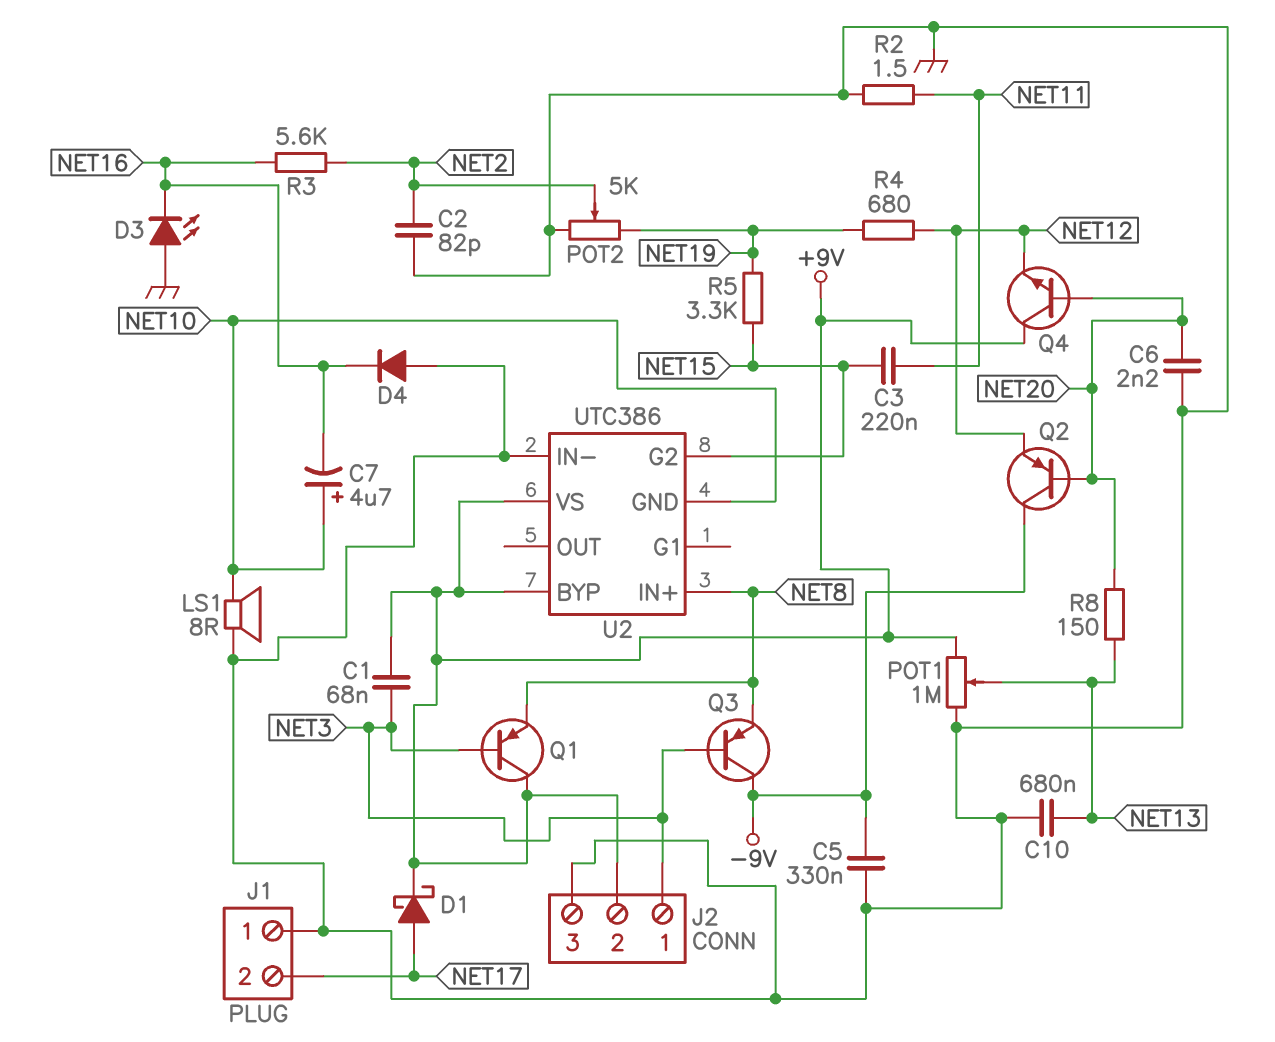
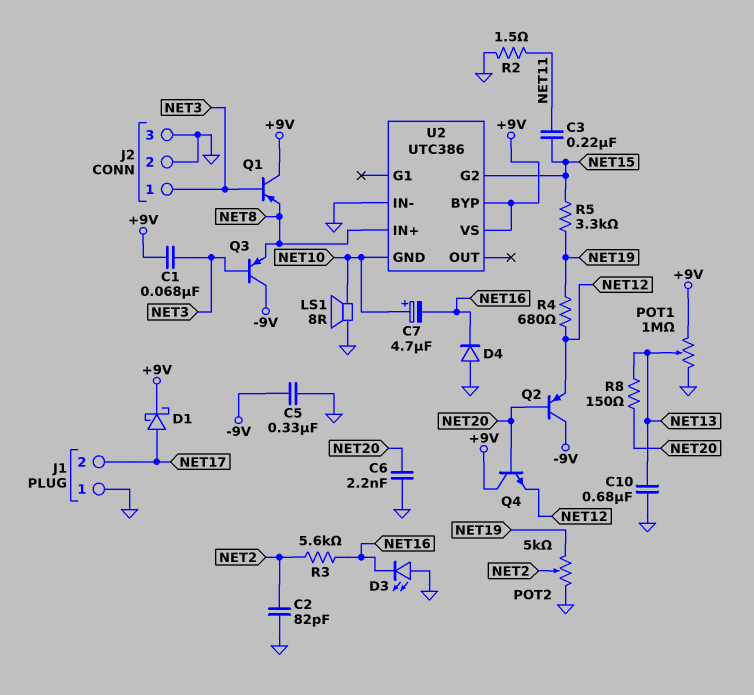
J2 pin 2: +9V -> GND

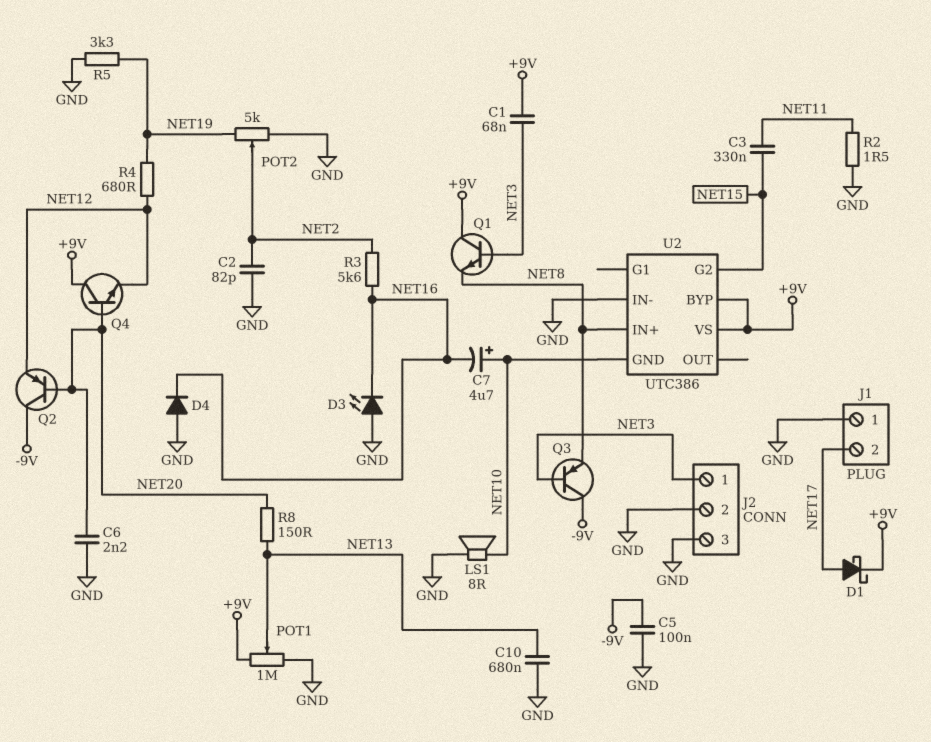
C3: 220nF (NET11, NET15) -> 330nF (NET11, NET15)
C5: 330nF (-9V, GND) -> 100nF (-9V, GND)
Q1: PNP (B NET3, C +9V, E NET8) -> NPN (B NET3, C +9V, E NET8)
R5: 3.3k (NET15, NET19) -> 3.3k (GND, NET19)

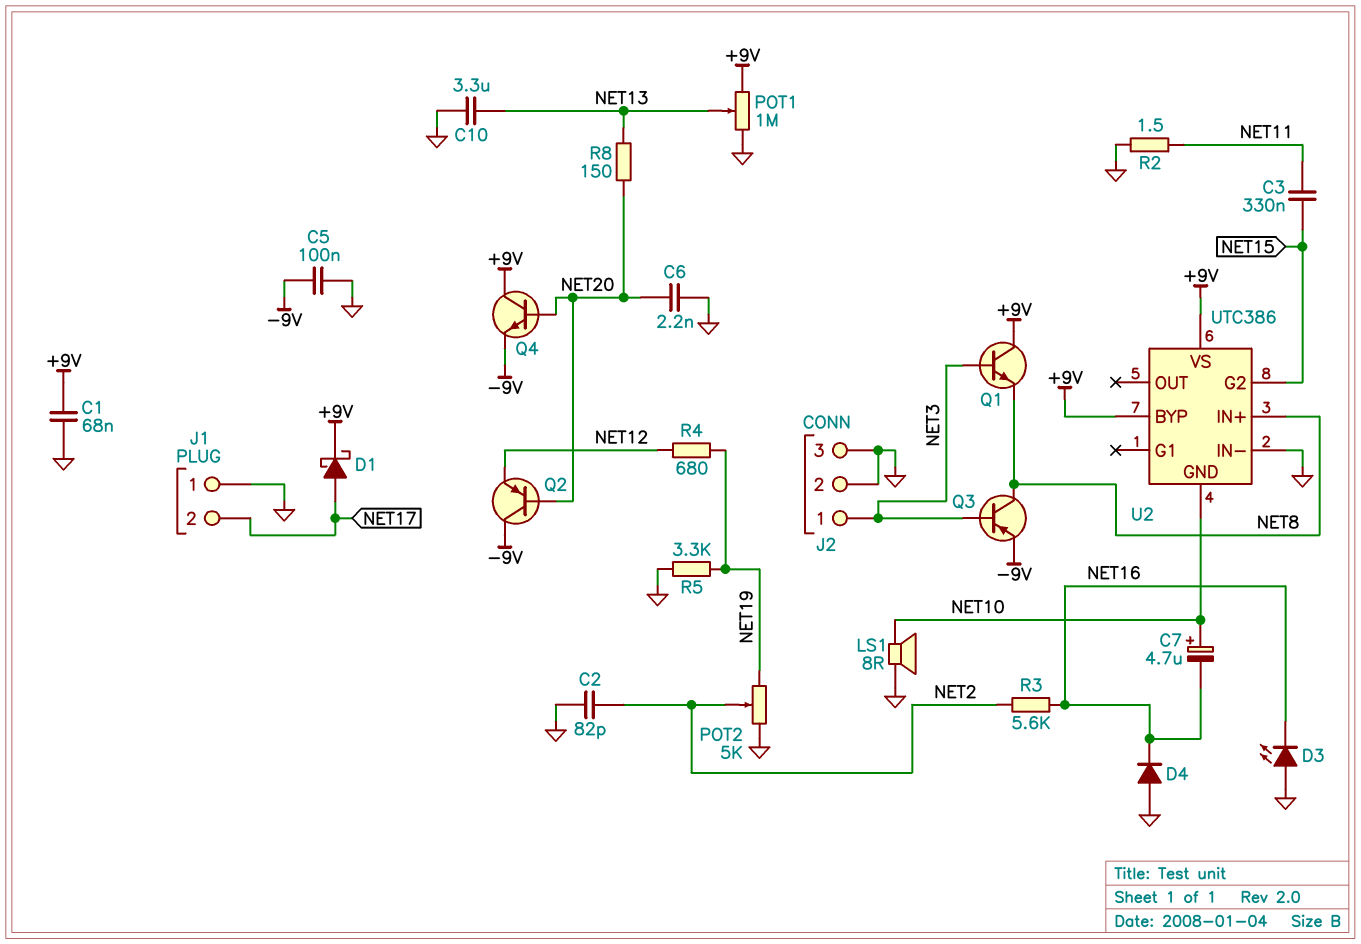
C1: 68nF (+9V, NET3) -> 68nF (+9V, GND)
C10: 680nF (GND, NET13) -> 3.3uF (GND, NET13)
Q3: PNP (B NET3, C -9V, E NET8) -> PNP (B NET3, C NET8, E -9V)
Q4: NPN (B NET20, C +9V, E NET12) -> NPN (B NET20, C +9V, E -9V)

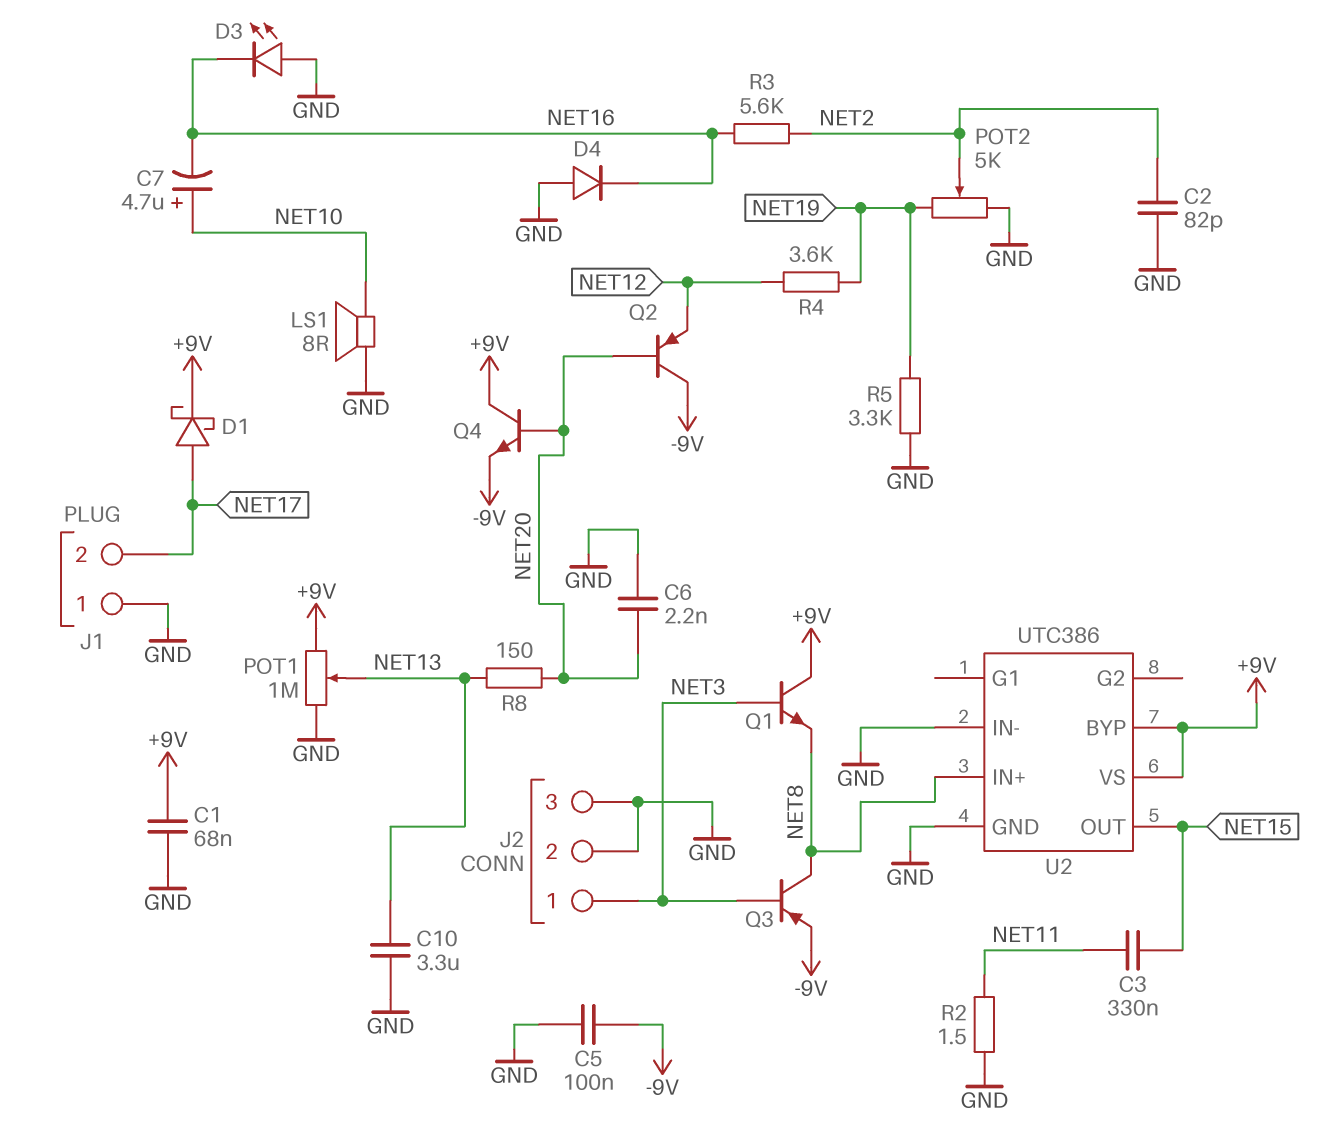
R4: 680 (NET12, NET19) -> 3.6k (NET12, NET19)
U2 pin G2: NET15 -> none
U2 pin GND: NET10 -> GND
U2 pin OUT: none -> NET15

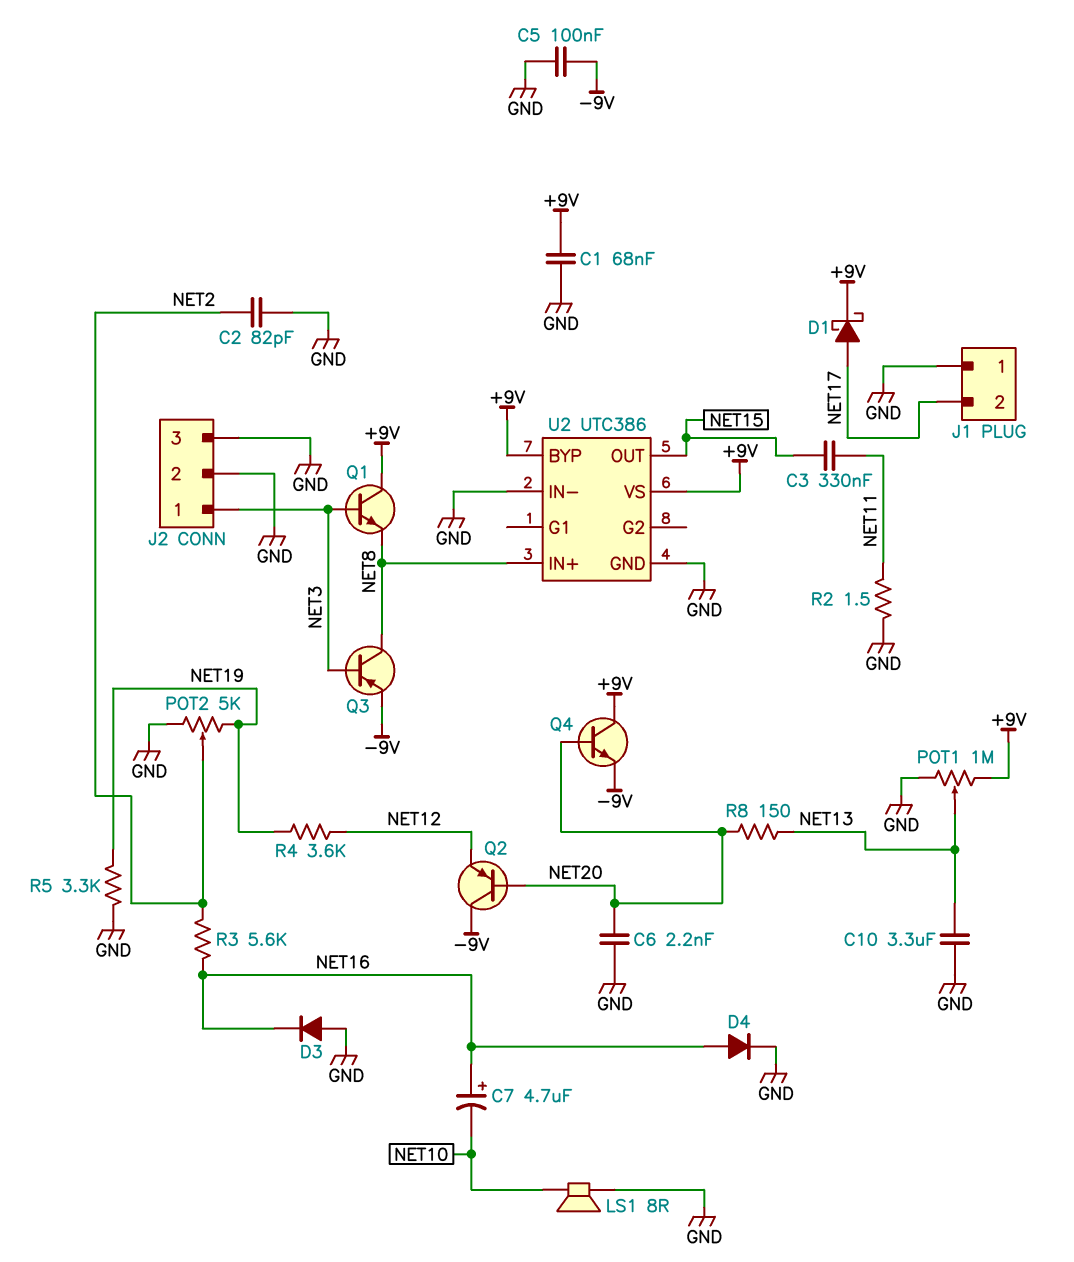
C7: 4.7uF (plus NET10, minus NET16) -> 4.7uF (plus NET16, minus NET10)
D3: LED (A GND, K NET16) -> diode (A GND, K NET16)
D4: diode (A GND, K NET16) -> diode (A NET16, K GND)

